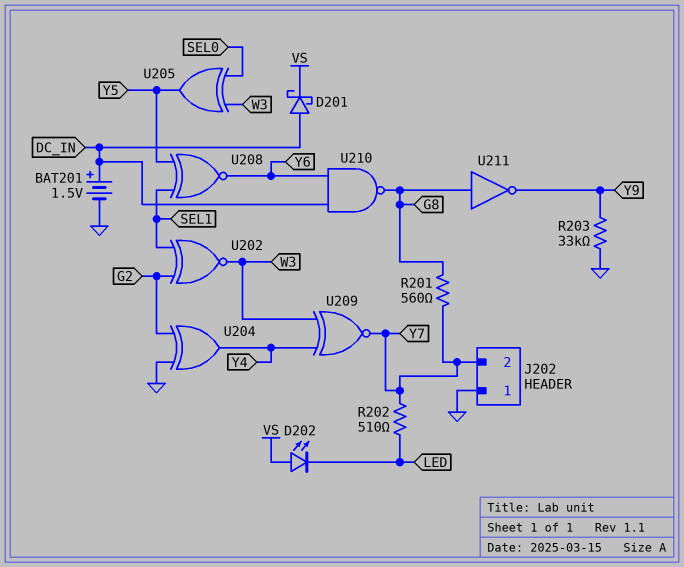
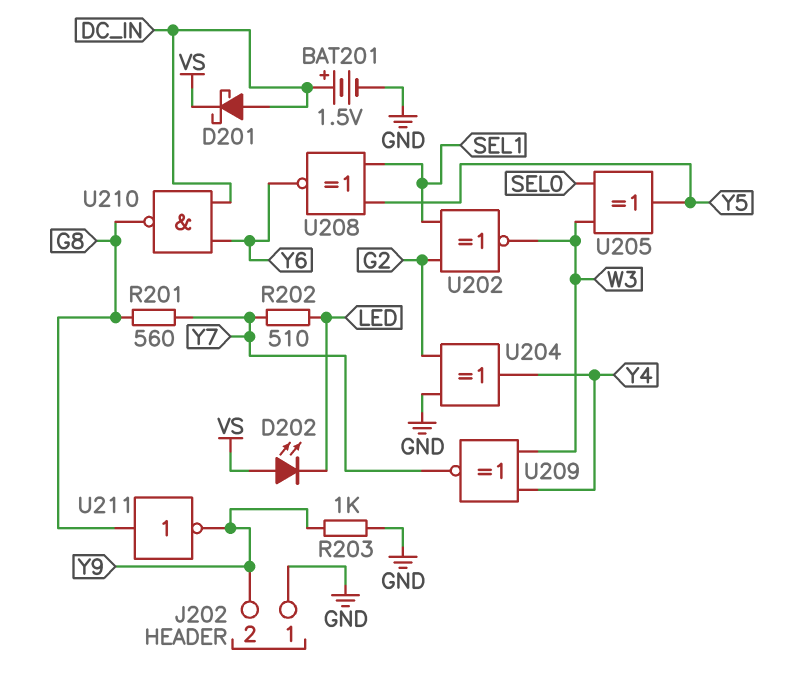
J202 pin 2: Y7 -> Y9
R203: 33k (GND, Y9) -> 1k (GND, Y9)

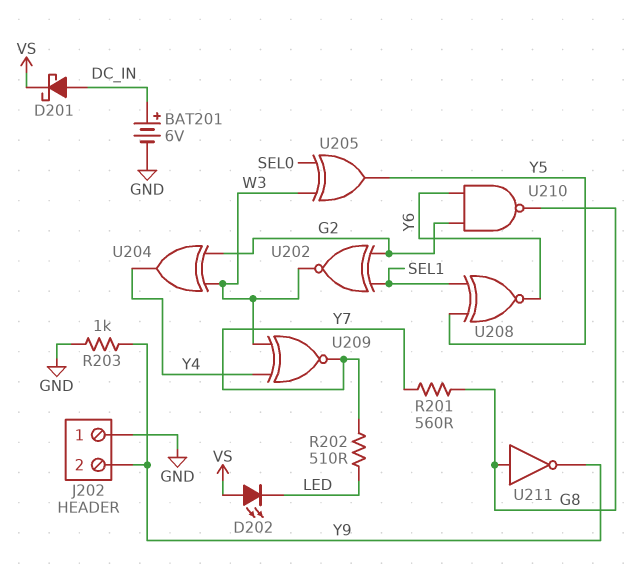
BAT201: 1.5V (plus DC_IN, minus GND) -> 6V (plus DC_IN, minus GND)
U204: XOR (in G2, in GND, out Y4) -> XOR (in G2, in W3, out Y4)
U210: NAND (in DC_IN, in Y6, out G8) -> NAND (in G2, in Y6, out G8)

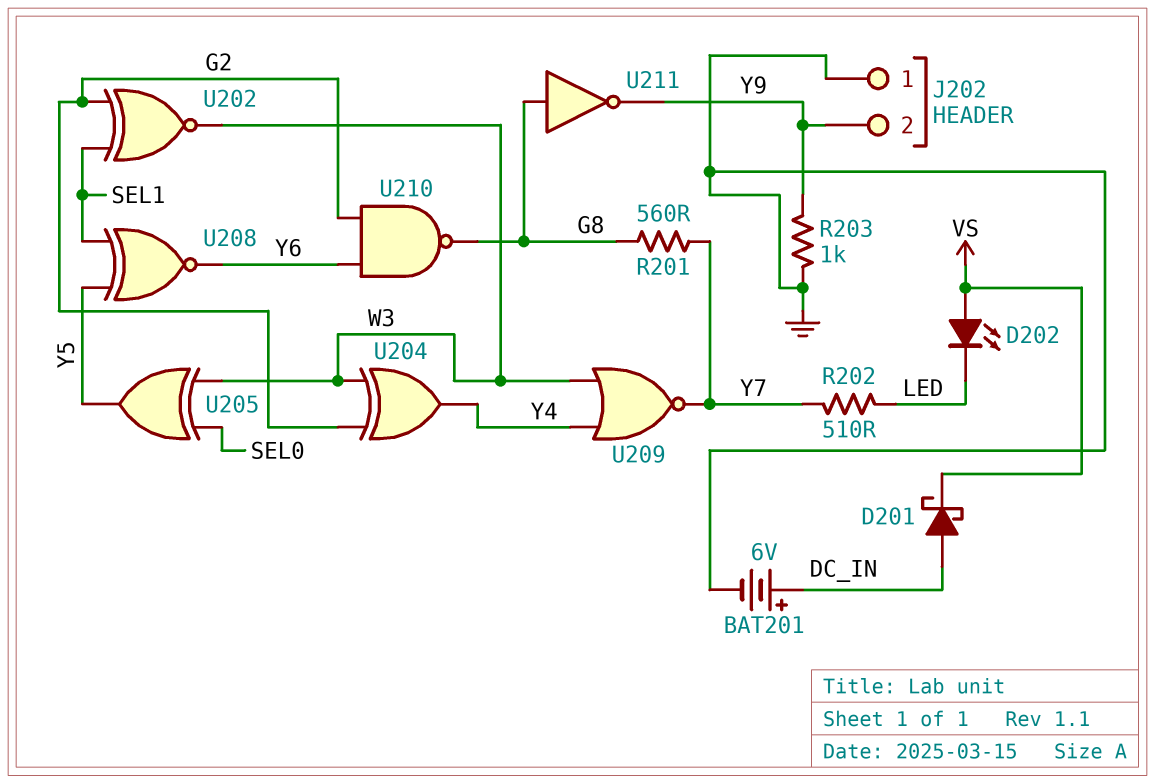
U209: XNOR (in W3, in Y4, out Y7) -> NOR (in W3, in Y4, out Y7)

